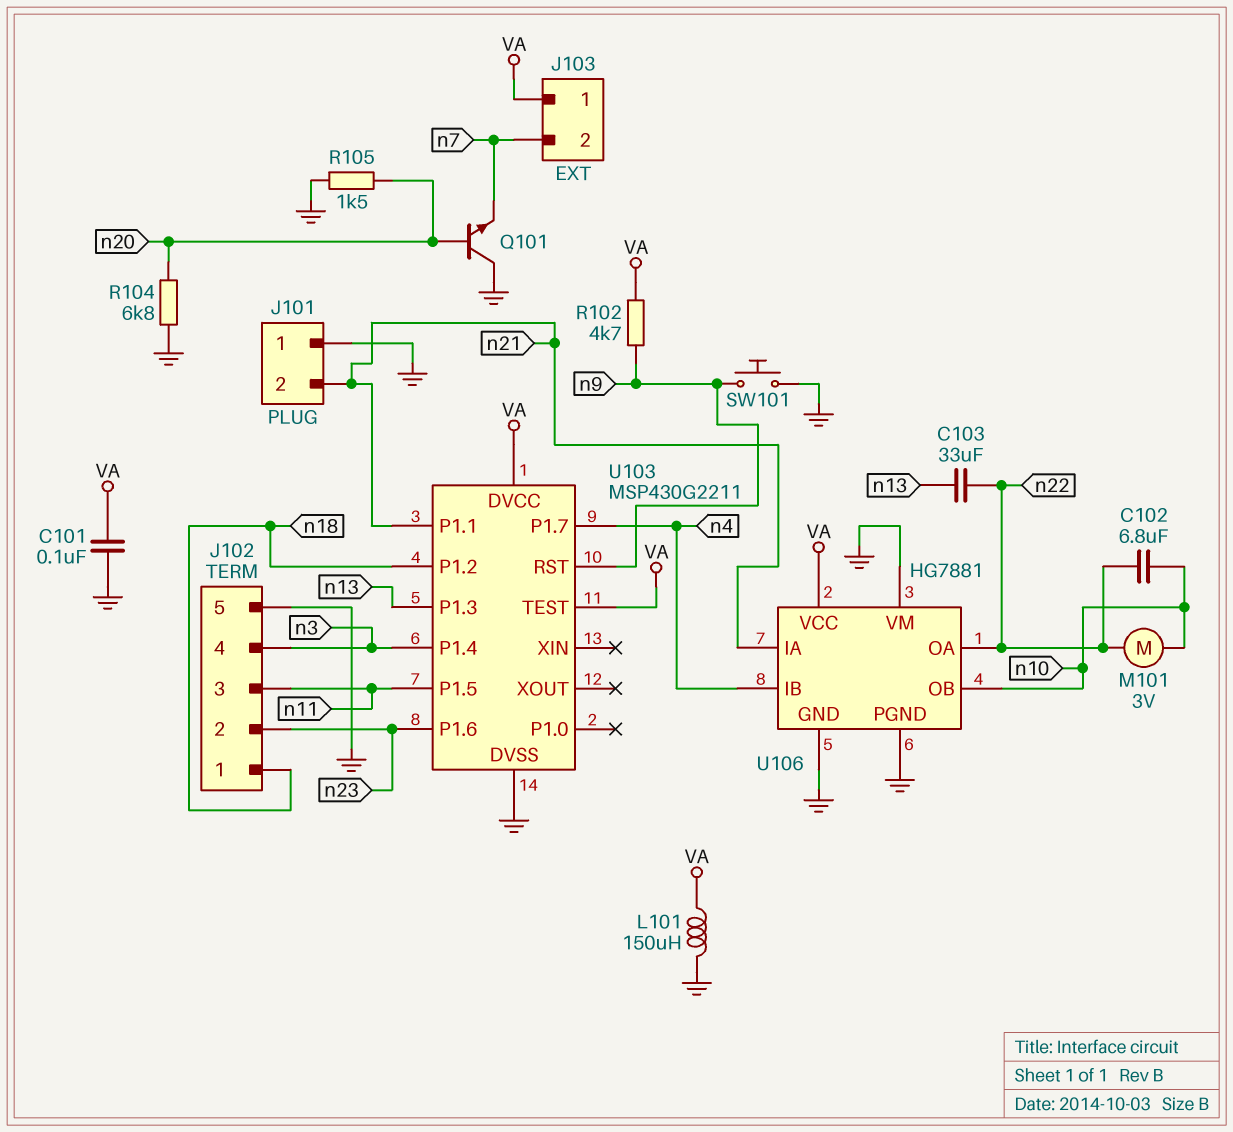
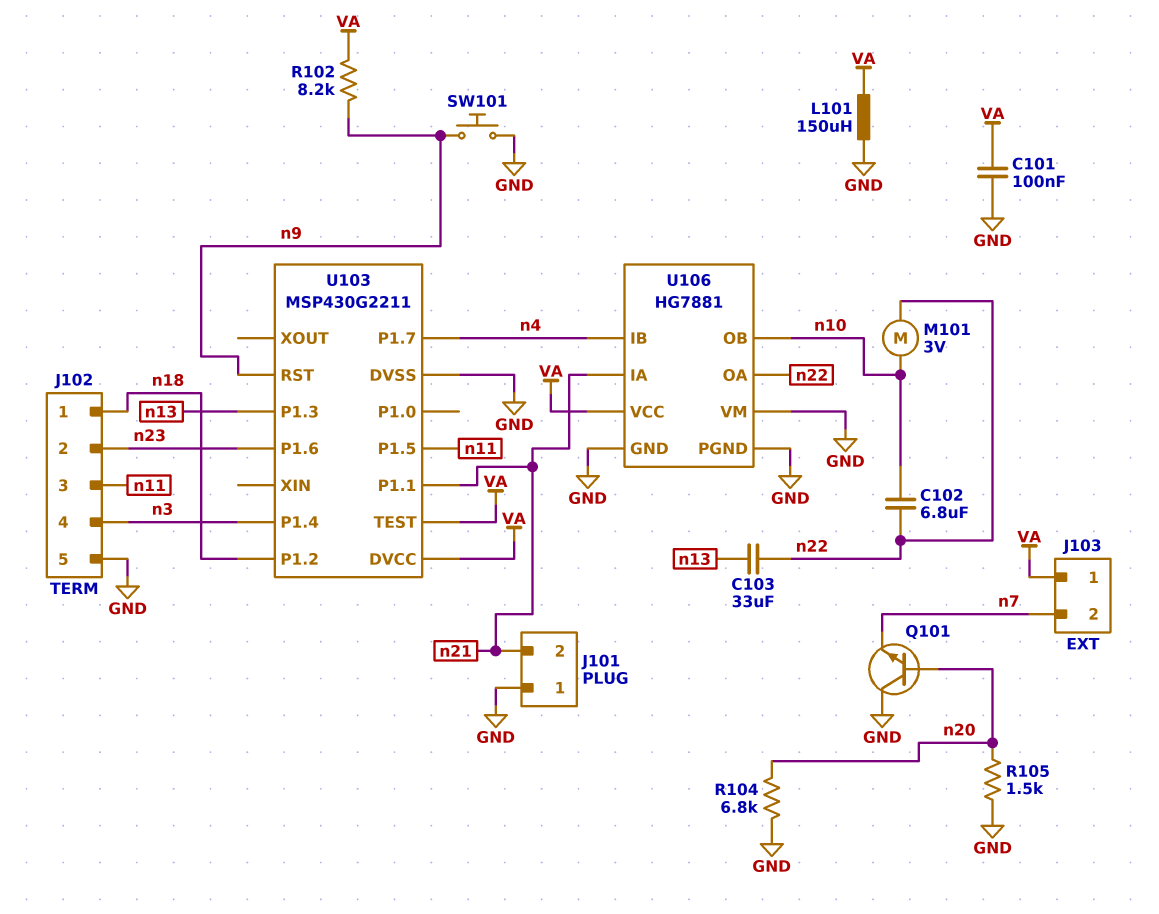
R102: 4.7k (VA, n9) -> 8.2k (VA, n9)

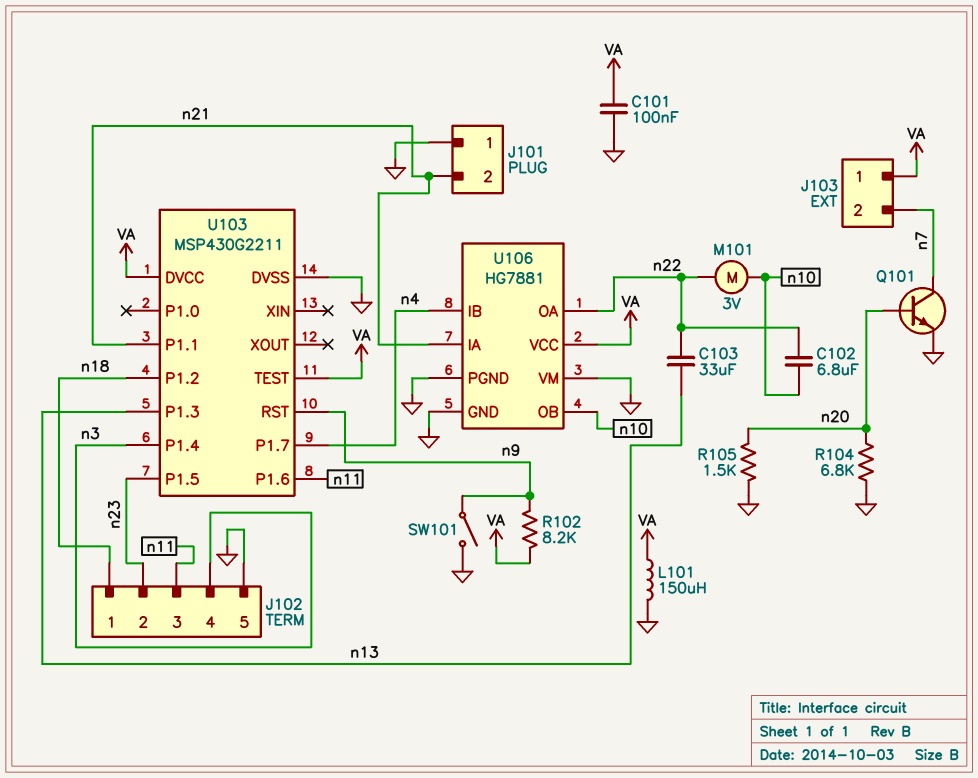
Q101: NPN (B n20, C GND, E n7) -> NPN (B n20, C n7, E GND)
SW101: button (GND, n9) -> switch (GND, n9)
U103 pin P1.5: n11 -> n23
U103 pin P1.6: n23 -> n11

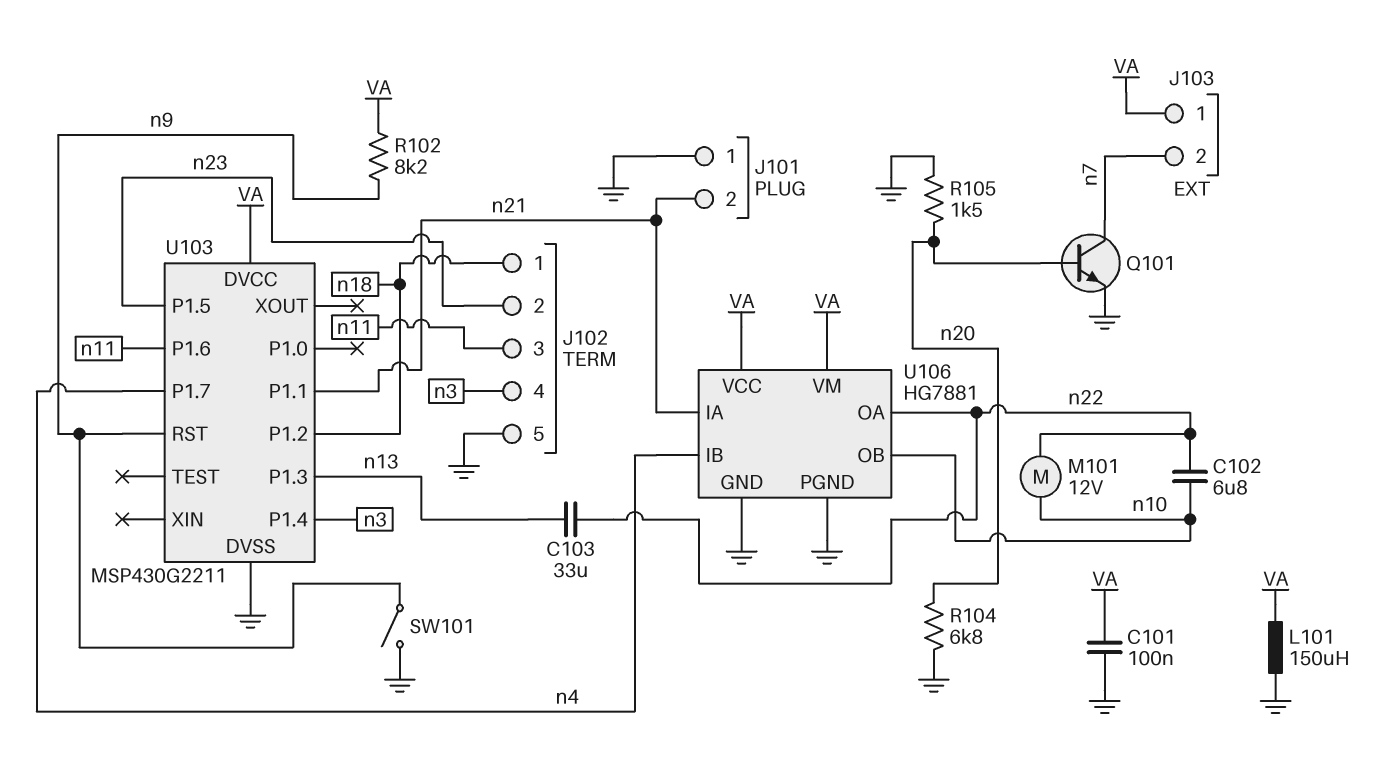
M101: motor 3V (n10, n22) -> motor 12V (n10, n22)
U103 pin TEST: VA -> none
U106 pin VM: GND -> VA

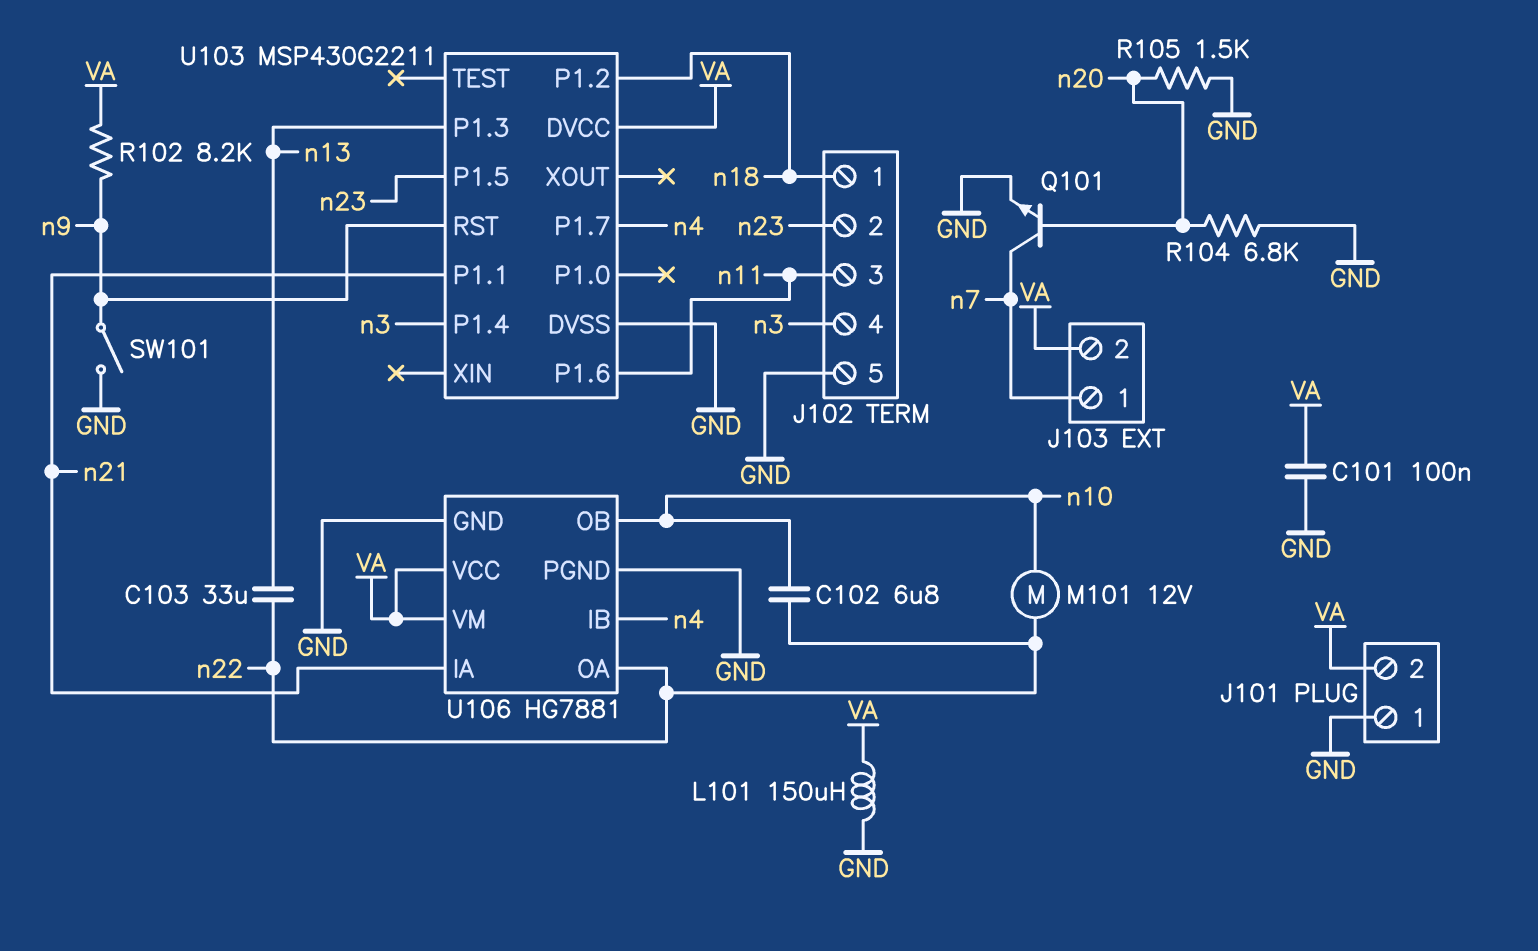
J101 pin 2: n21 -> VA
J103 pin 1: VA -> n7
J103 pin 2: n7 -> VA

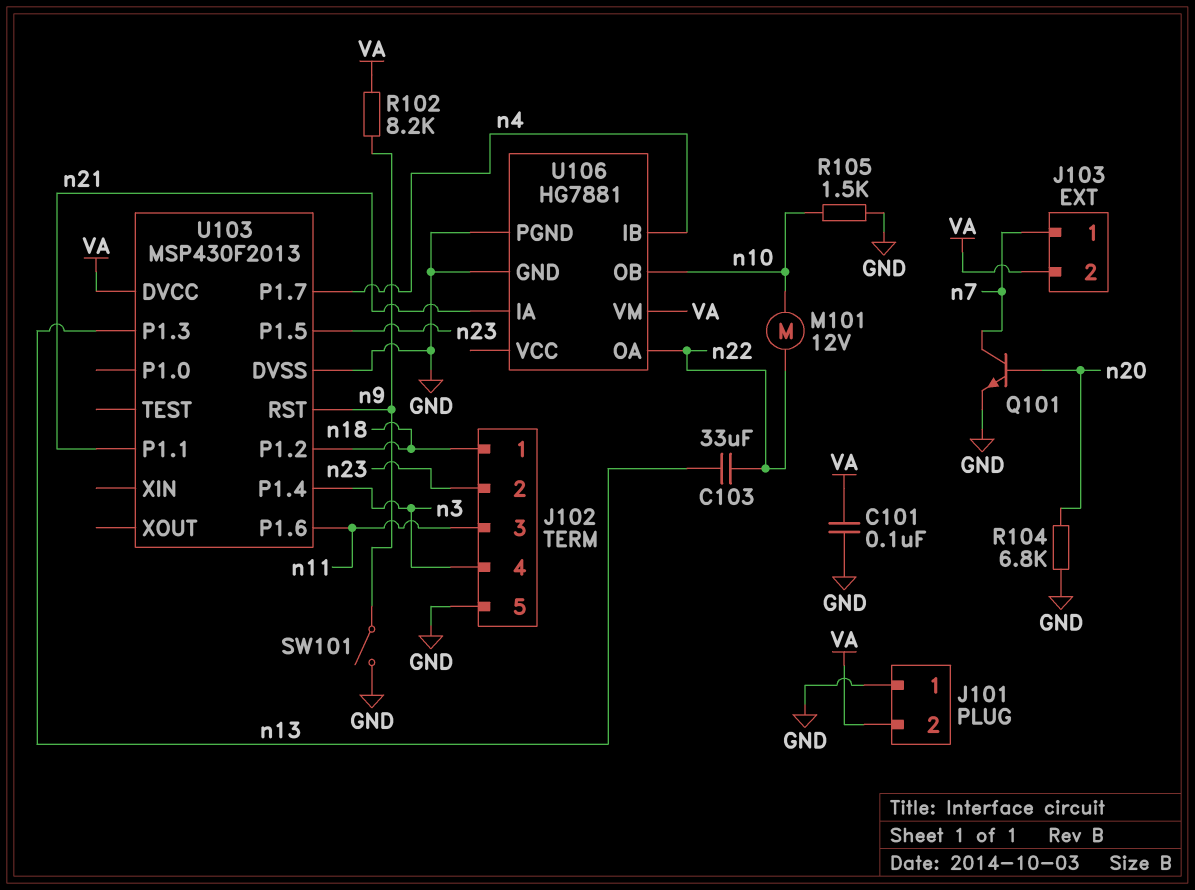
C102: 6.8uF (n10, n22) -> none
L101: 150uH (GND, VA) -> none
R105: 1.5k (GND, n20) -> 1.5k (GND, n10)
U103: MSP430G2211 -> MSP430F2013
U106 pin VCC: VA -> none

